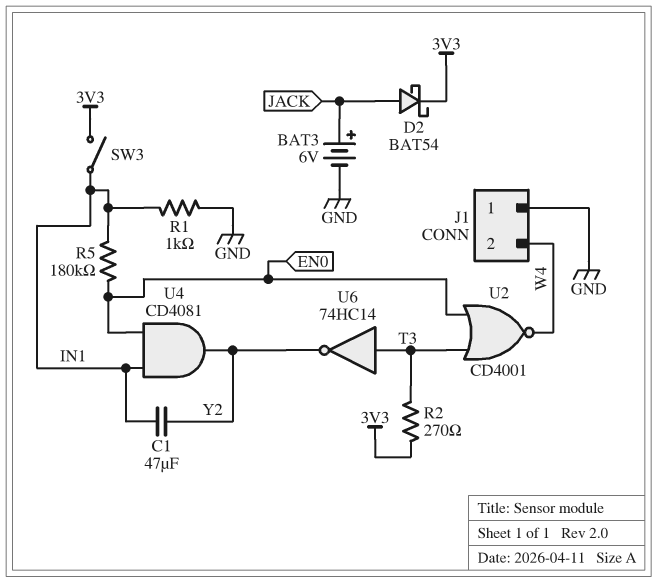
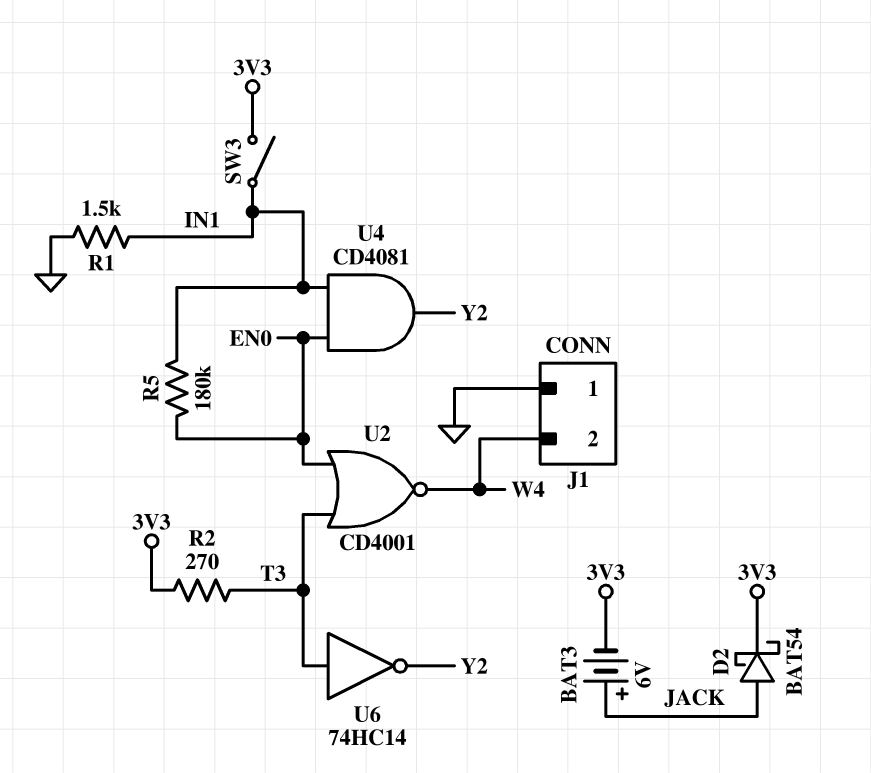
BAT3: 6V (plus JACK, minus GND) -> 6V (plus JACK, minus 3V3)
C1: 47uF (IN1, Y2) -> none
R1: 1k (GND, IN1) -> 1.5k (GND, IN1)

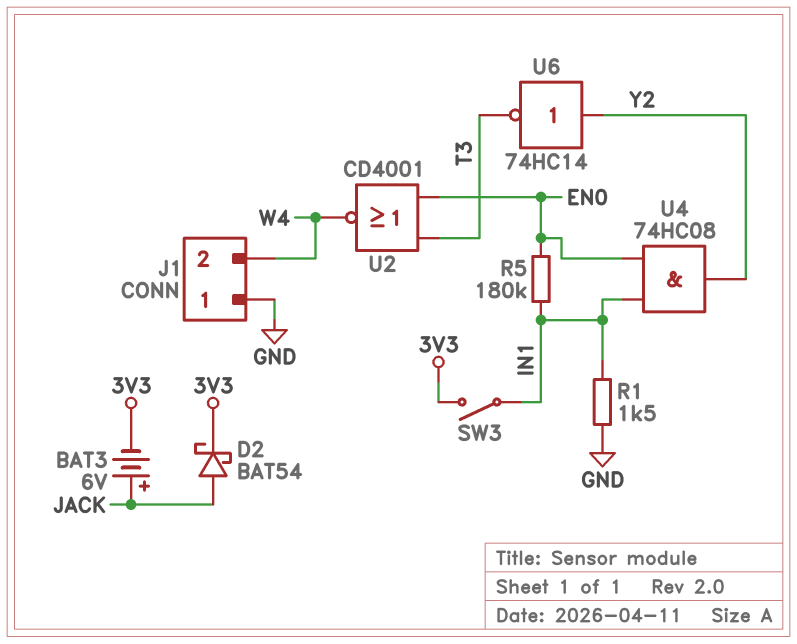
R2: 270 (3V3, T3) -> none
U4: AND CD4081 (in EN0, in IN1, out Y2) -> AND 74HC08 (in EN0, in IN1, out Y2)
U6: NOT 74HC14 (in T3, out Y2) -> NOT 74HC14 (in Y2, out T3)

